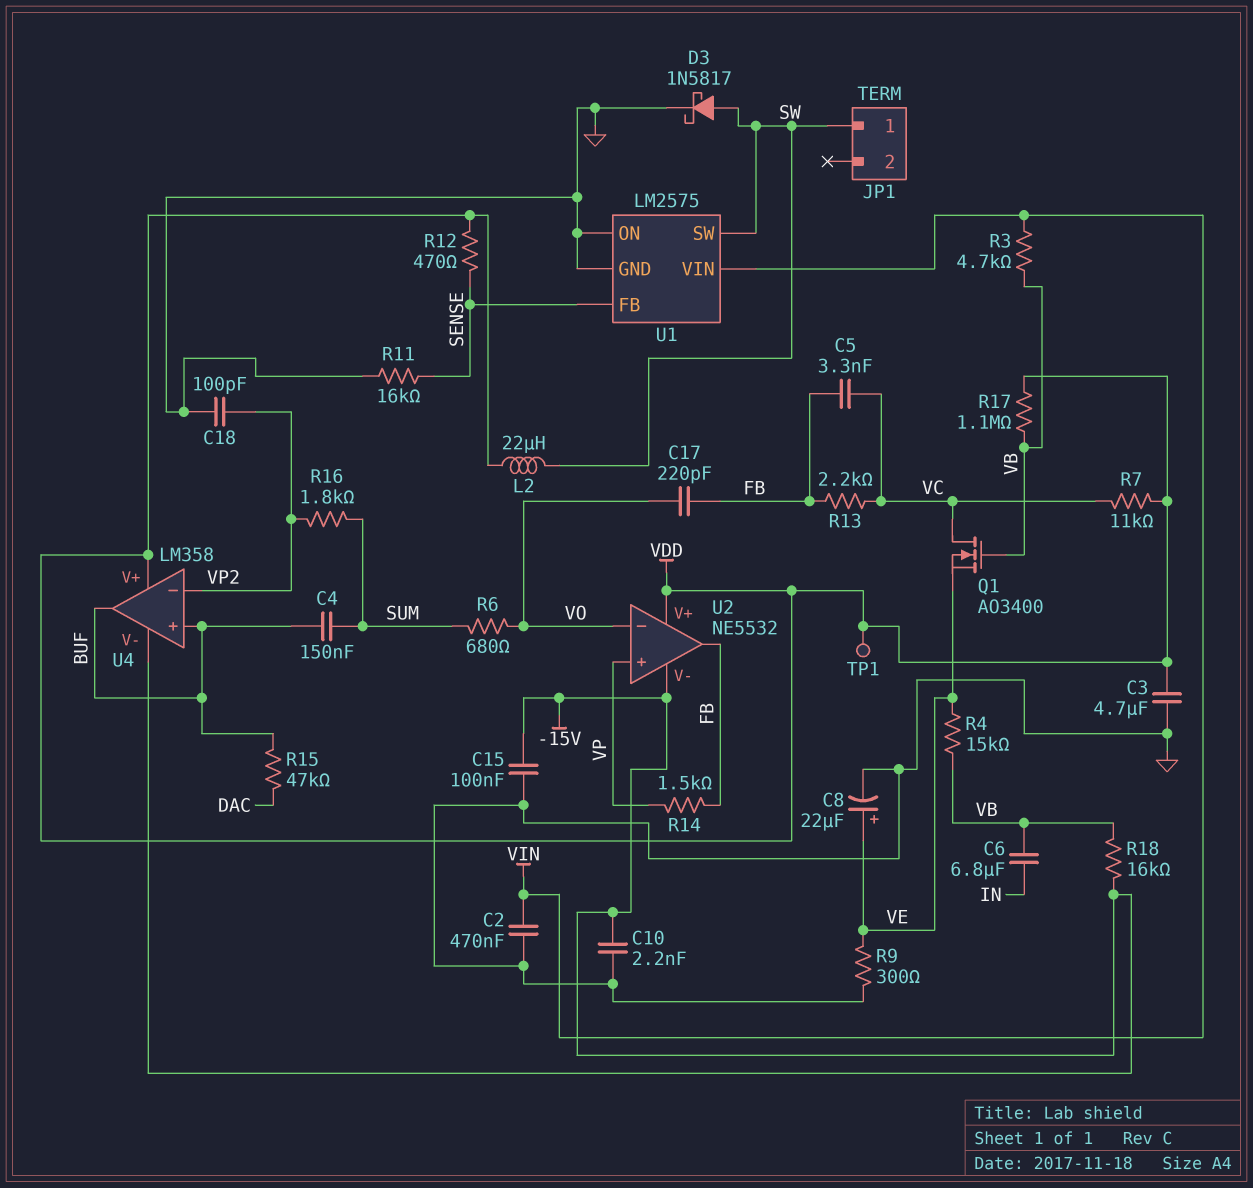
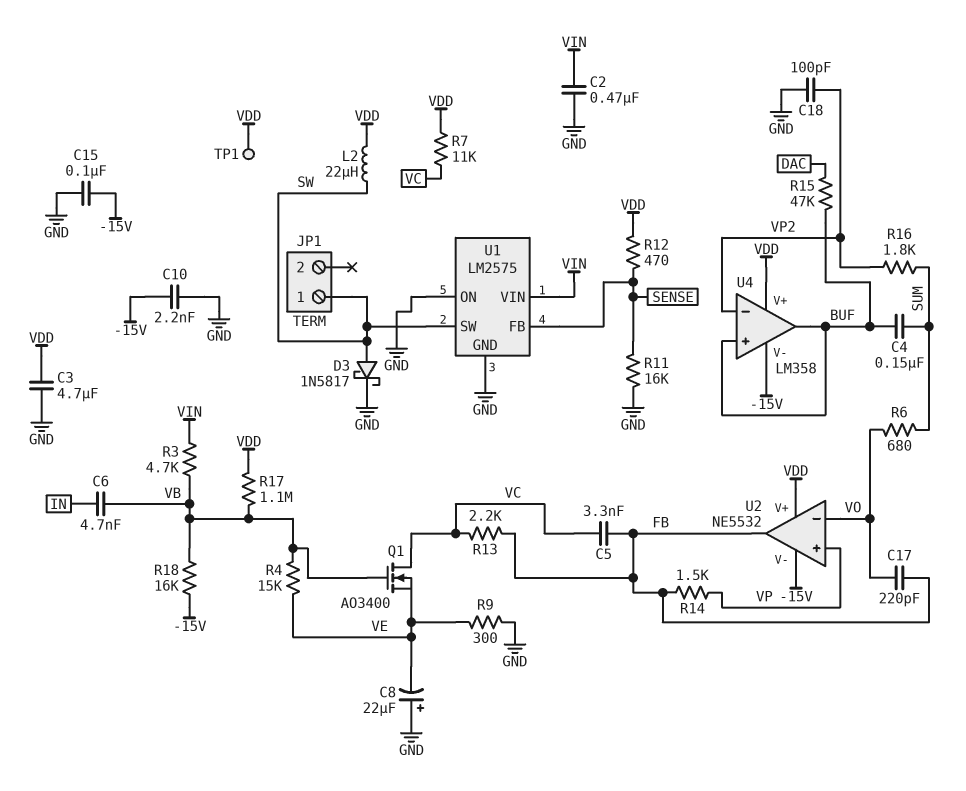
C6: 6.8uF (IN, VB) -> 4.7nF (IN, VB)
C8: 22uF (plus VE, minus GND) -> 22uF (plus GND, minus VE)

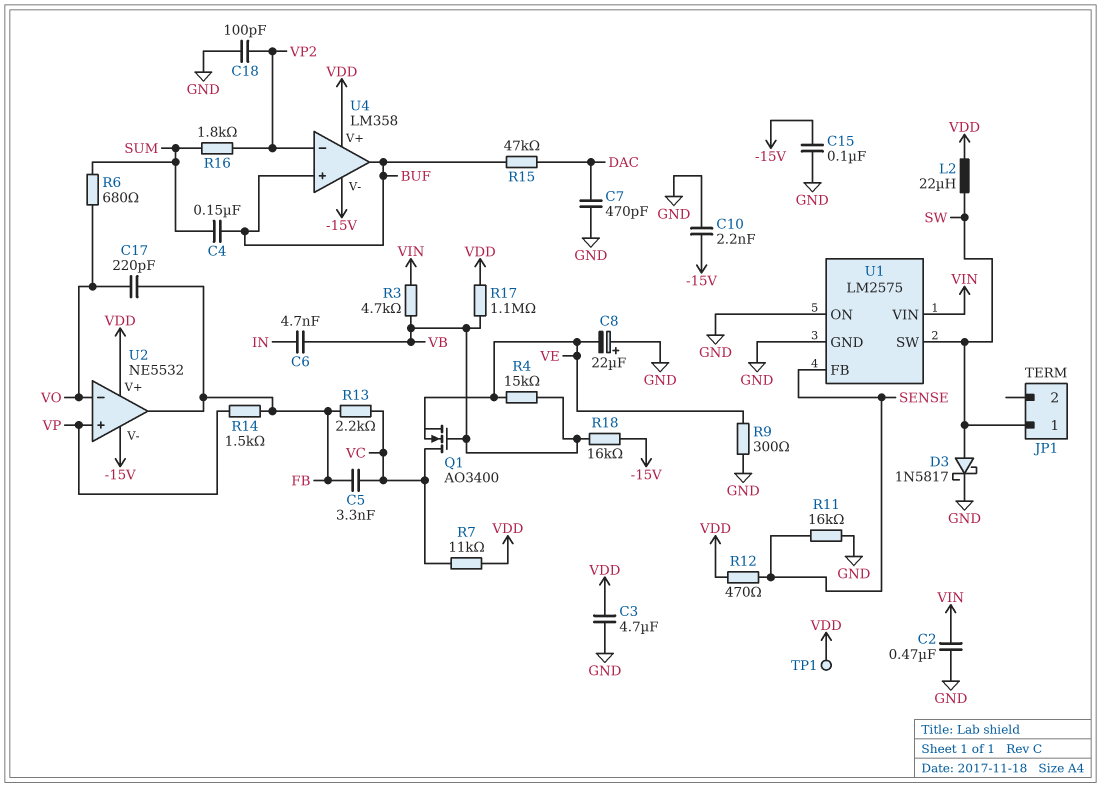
C7: none -> 470pF (DAC, GND)

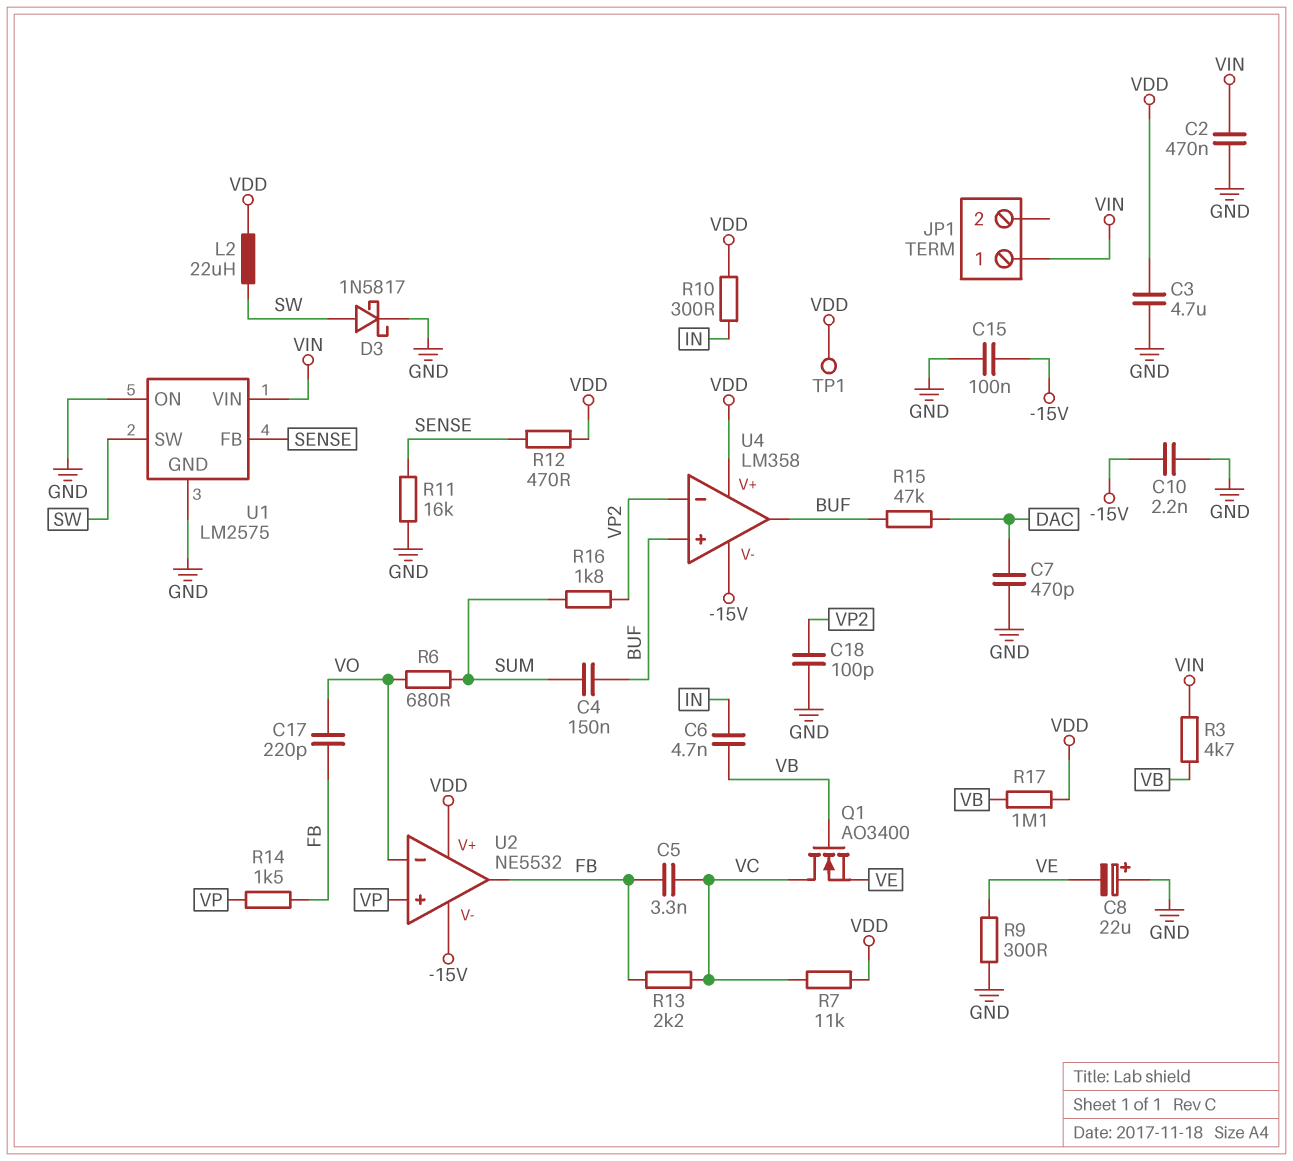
JP1 pin 1: SW -> VIN
R4: 15k (VB, VE) -> none
R10: none -> 300 (IN, VDD)
R18: 16k (-15V, VB) -> none

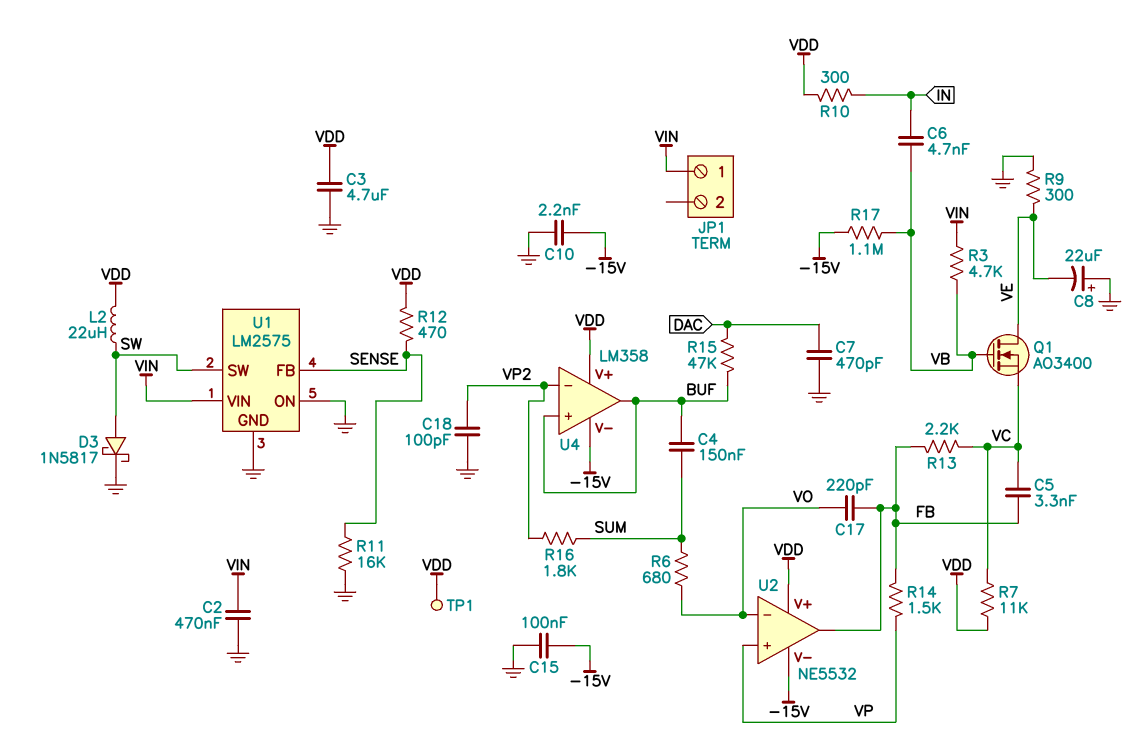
Q1: NMOS AO3400 (G VB, D VC, S VE) -> NMOS AO3400 (G VB, D VE, S VC)
R17: 1.1M (VB, VDD) -> 1.1M (-15V, VB)

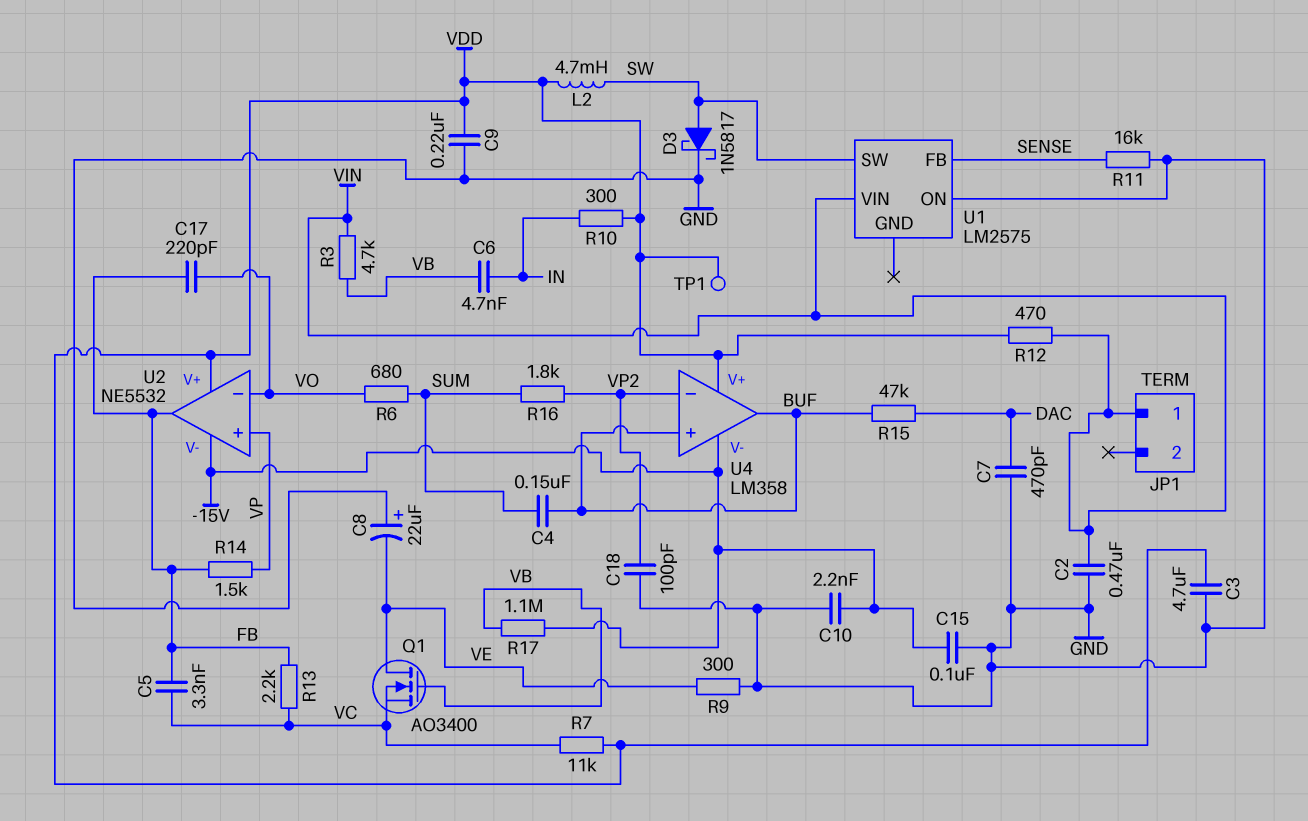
C9: none -> 220nF (GND, VDD)
L2: 22uH (SW, VDD) -> 4.7mH (SW, VDD)
R12: 470 (SENSE, VDD) -> 470 (VDD, VIN)
U1 pin GND: GND -> none

